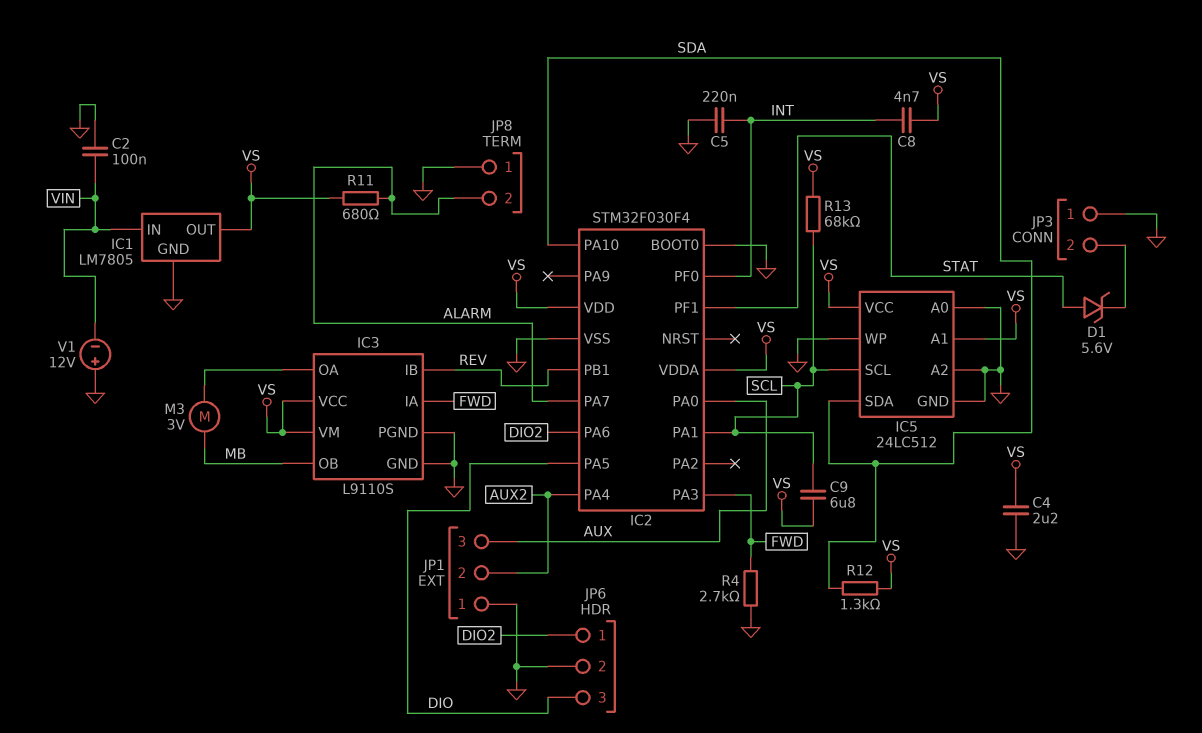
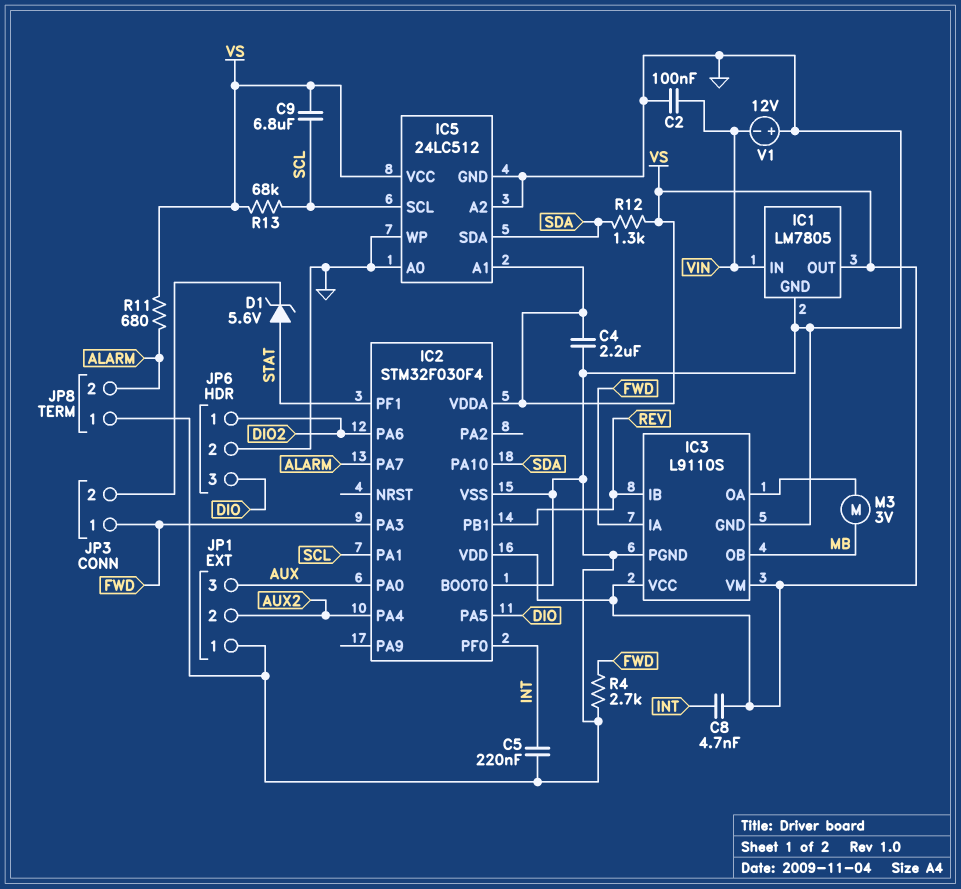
JP3 pin 1: GND -> FWD

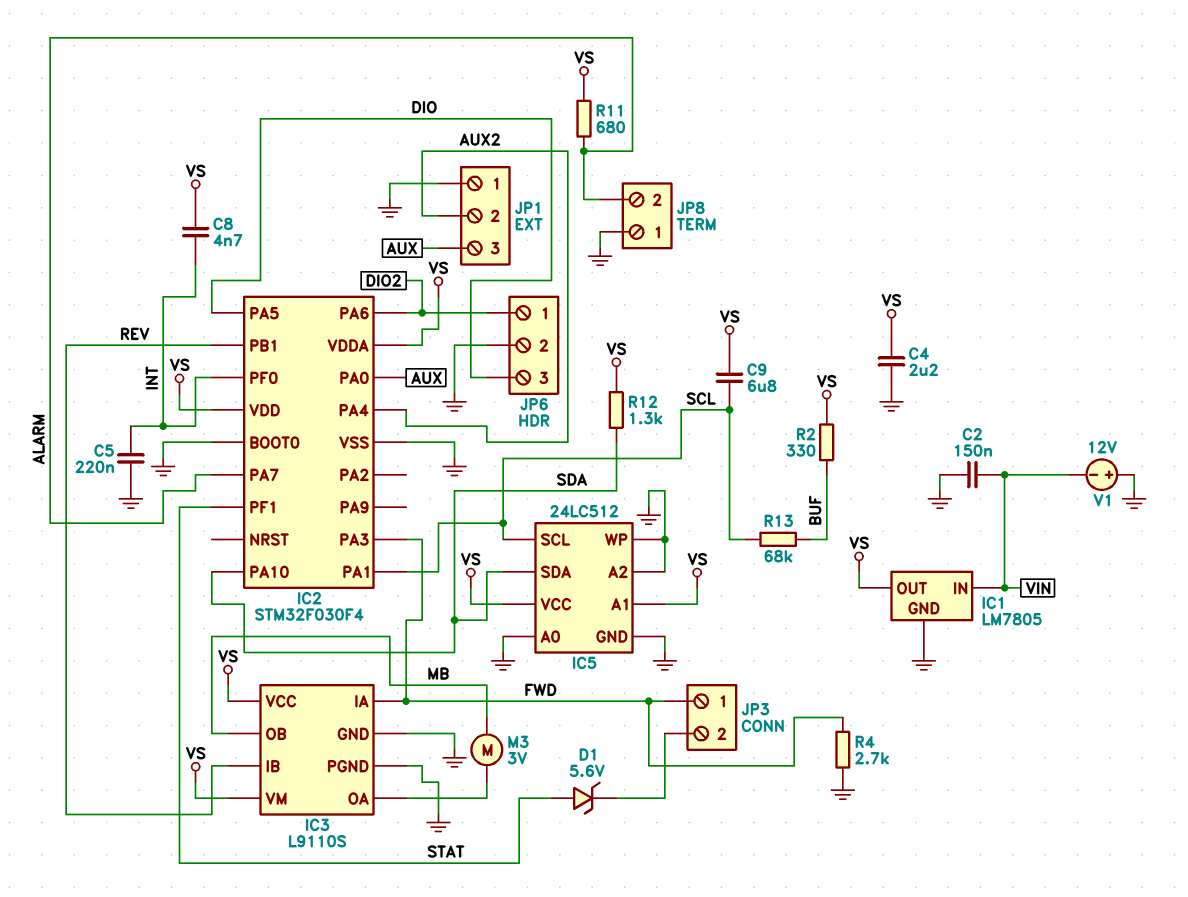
C2: 100nF (GND, VIN) -> 150nF (GND, VIN)
R2: none -> 330 (BUF, VS)
R13: 68k (SCL, VS) -> 68k (BUF, SCL)

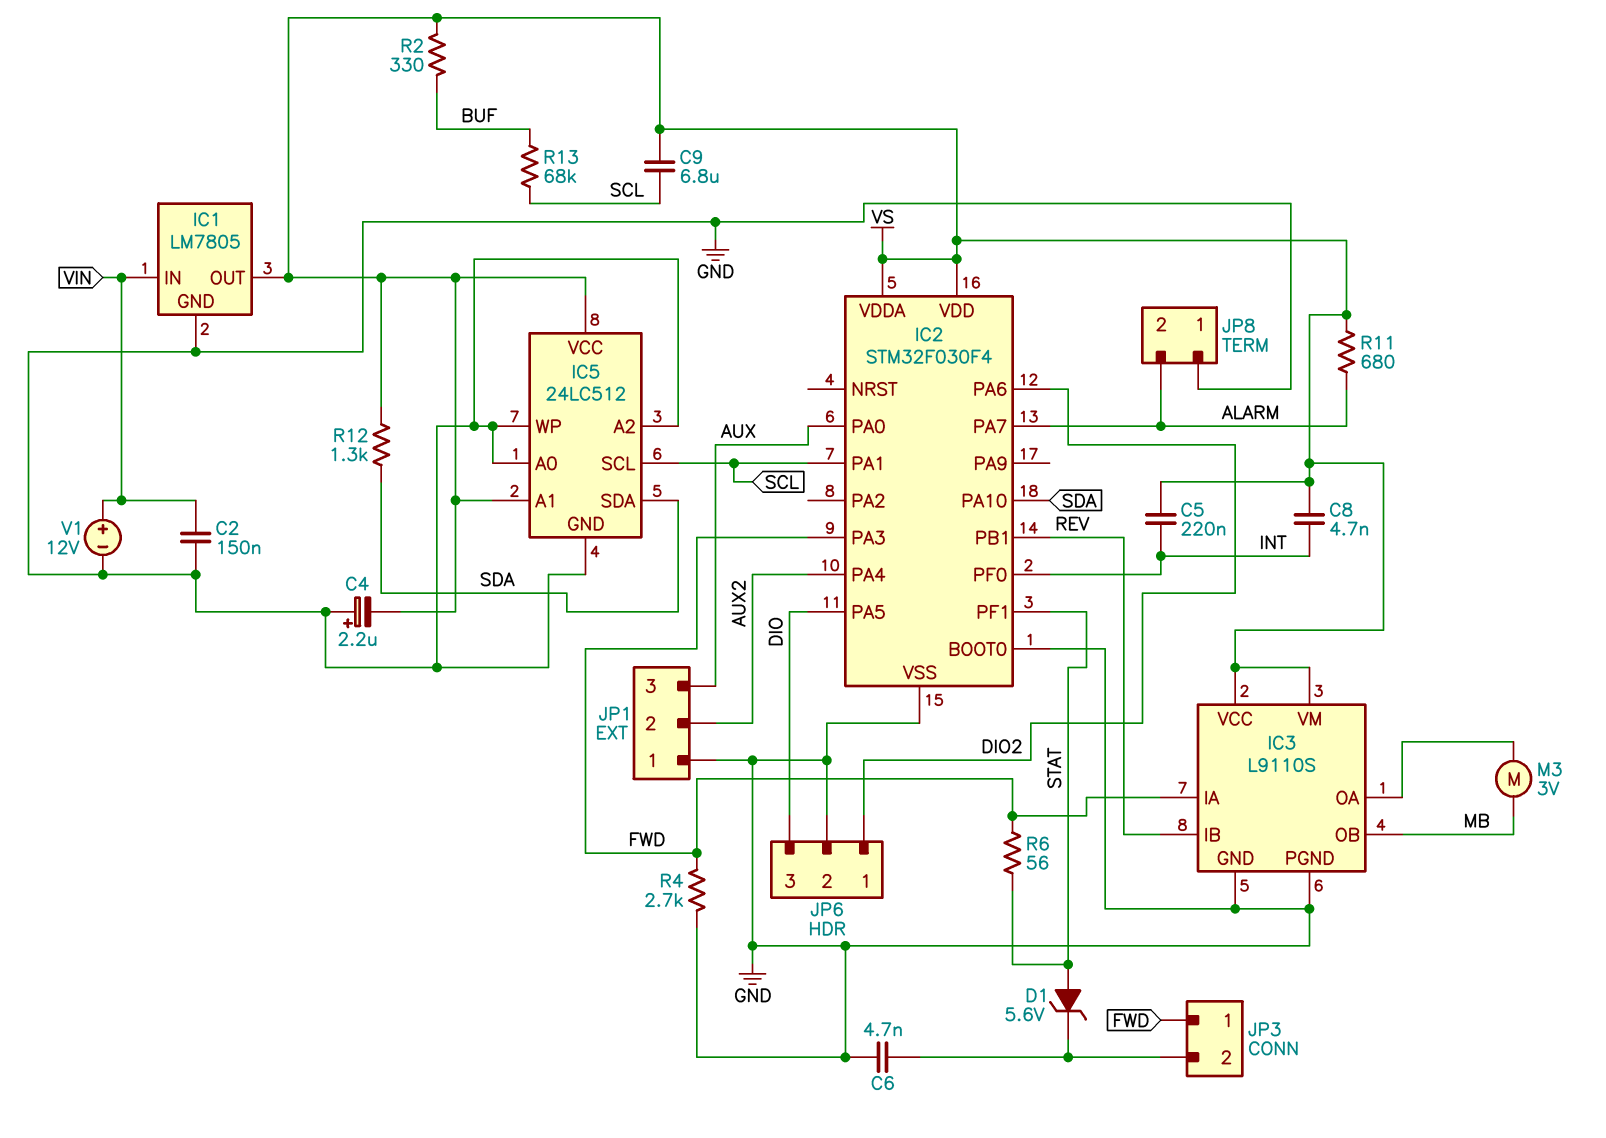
C4: 2.2uF (GND, VS) -> 2.2uF (plus GND, minus VS)
C5: 220nF (GND, INT) -> 220nF (INT, VS)
C6: none -> 4.7nF (GND, JP3/2)
R6: none -> 56 (FWD, STAT)
V1: 12V (plus GND, minus VIN) -> 12V (plus VIN, minus GND)

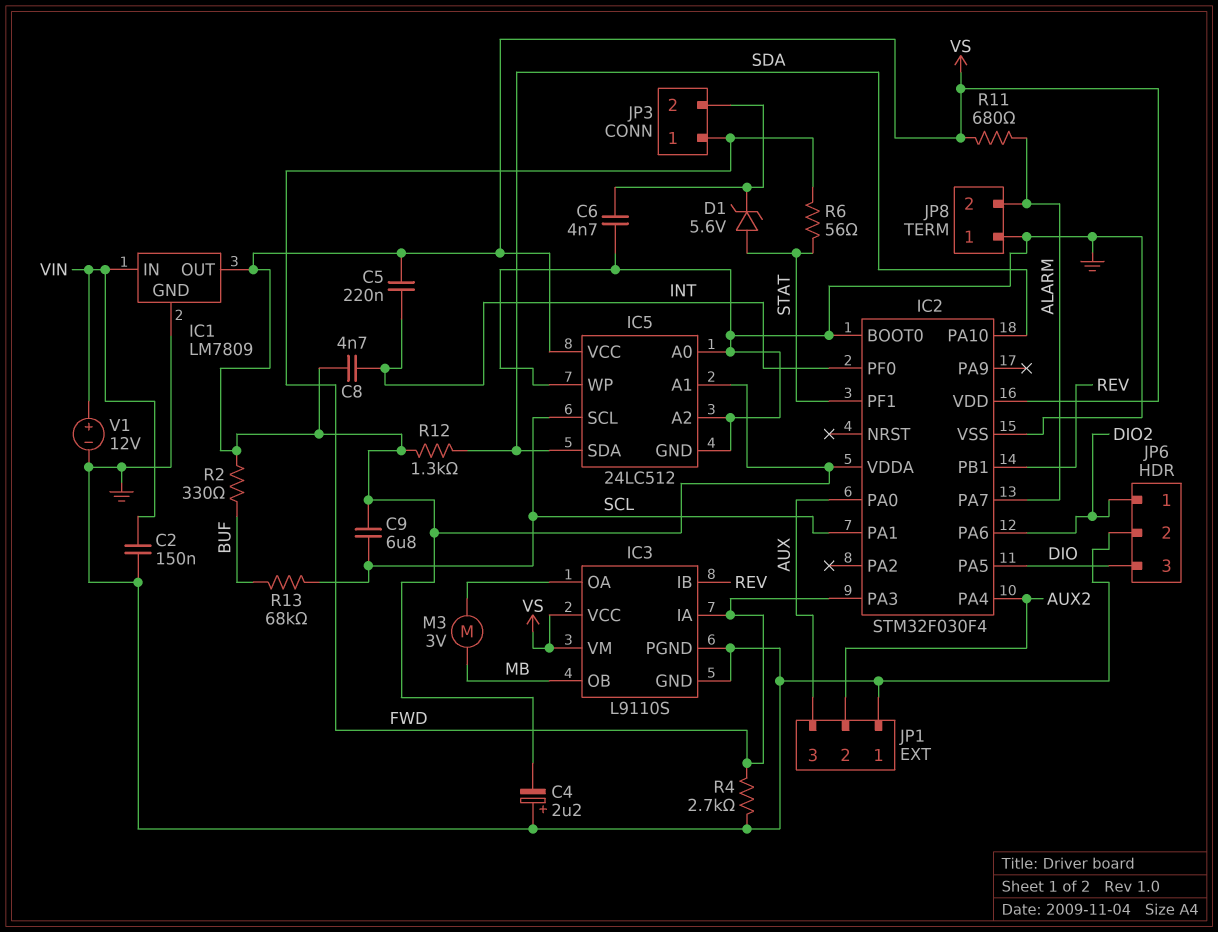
IC1: LM7805 -> LM7809

